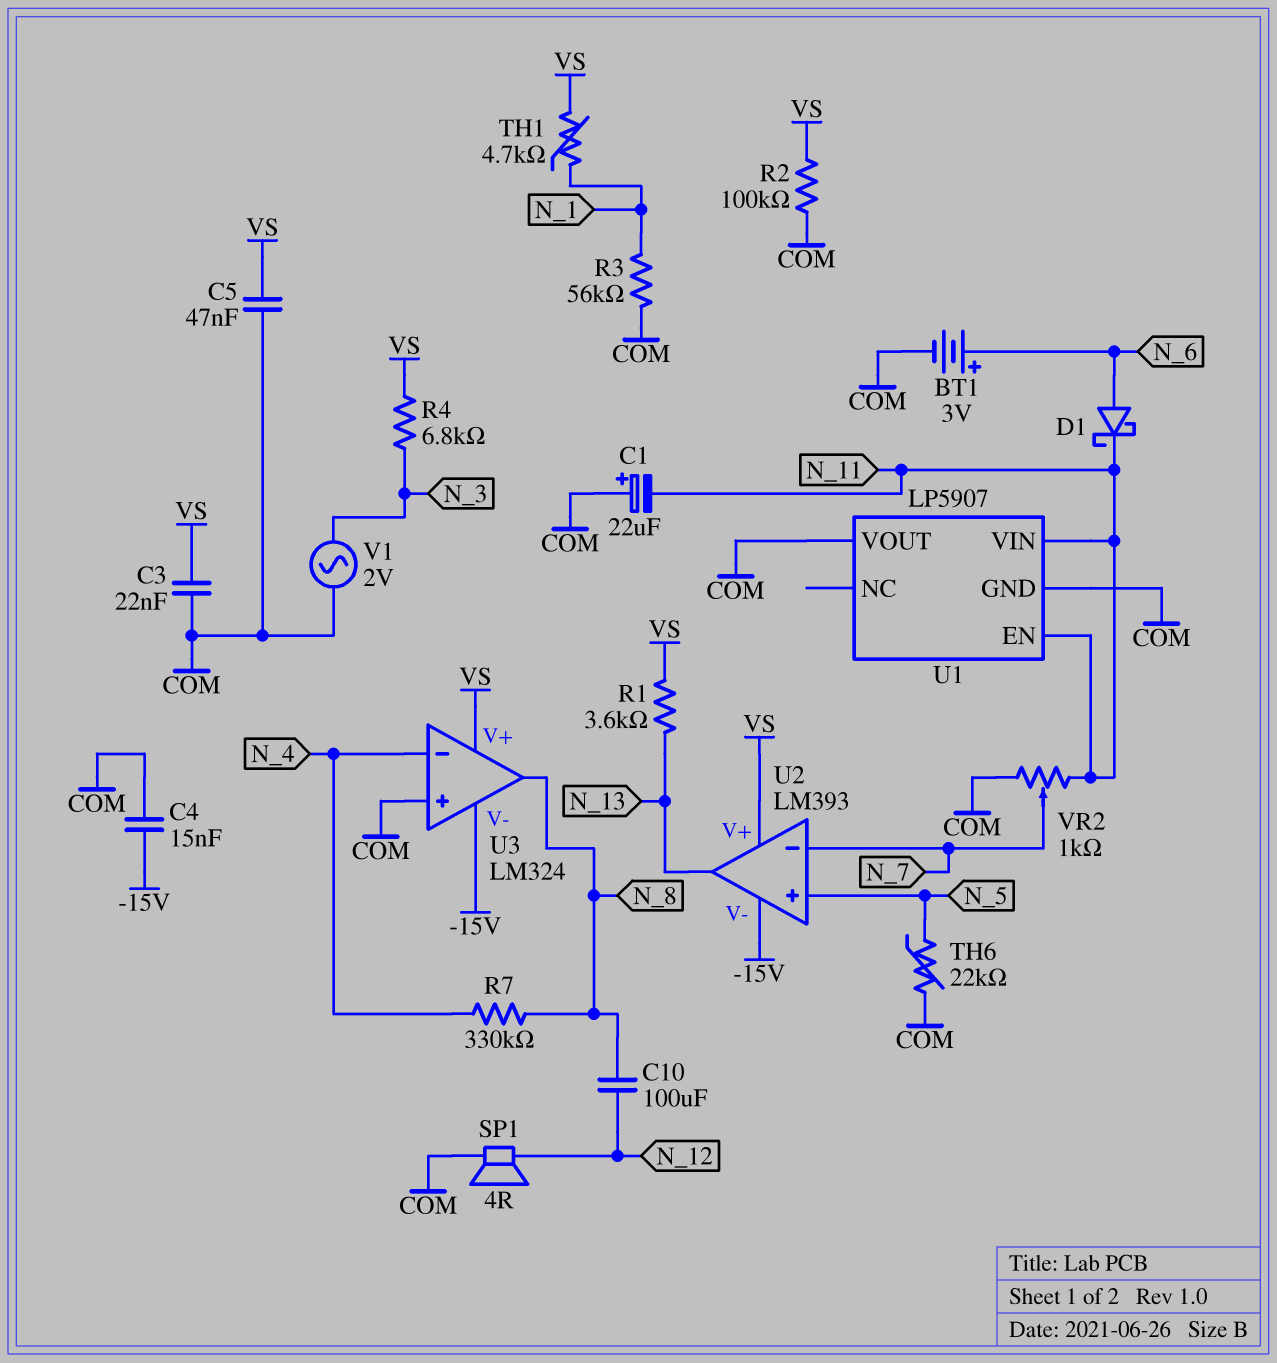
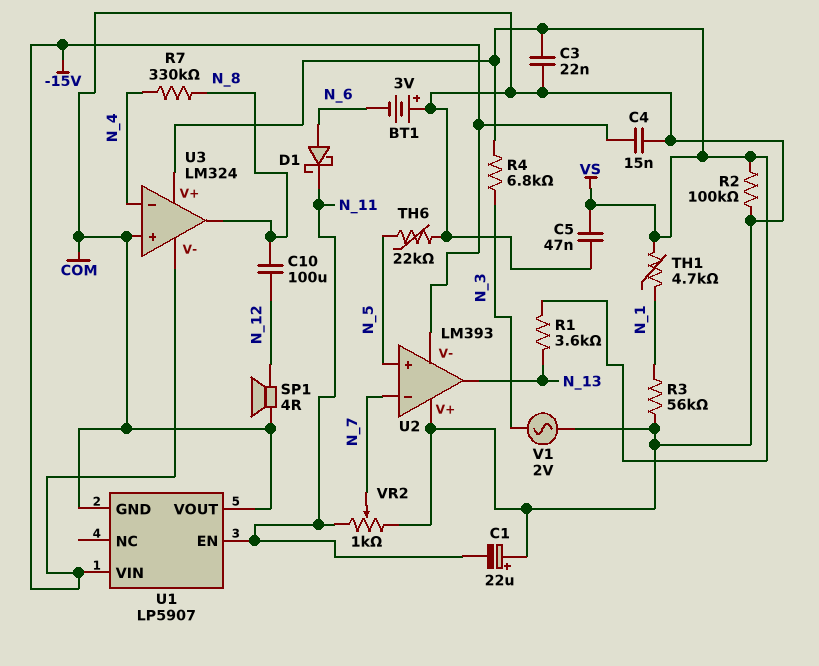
BT1: 3V (plus N_6, minus COM) -> 3V (plus COM, minus N_6)
U1 pin VIN: N_11 -> -15V
U2 pin V+: VS -> COM

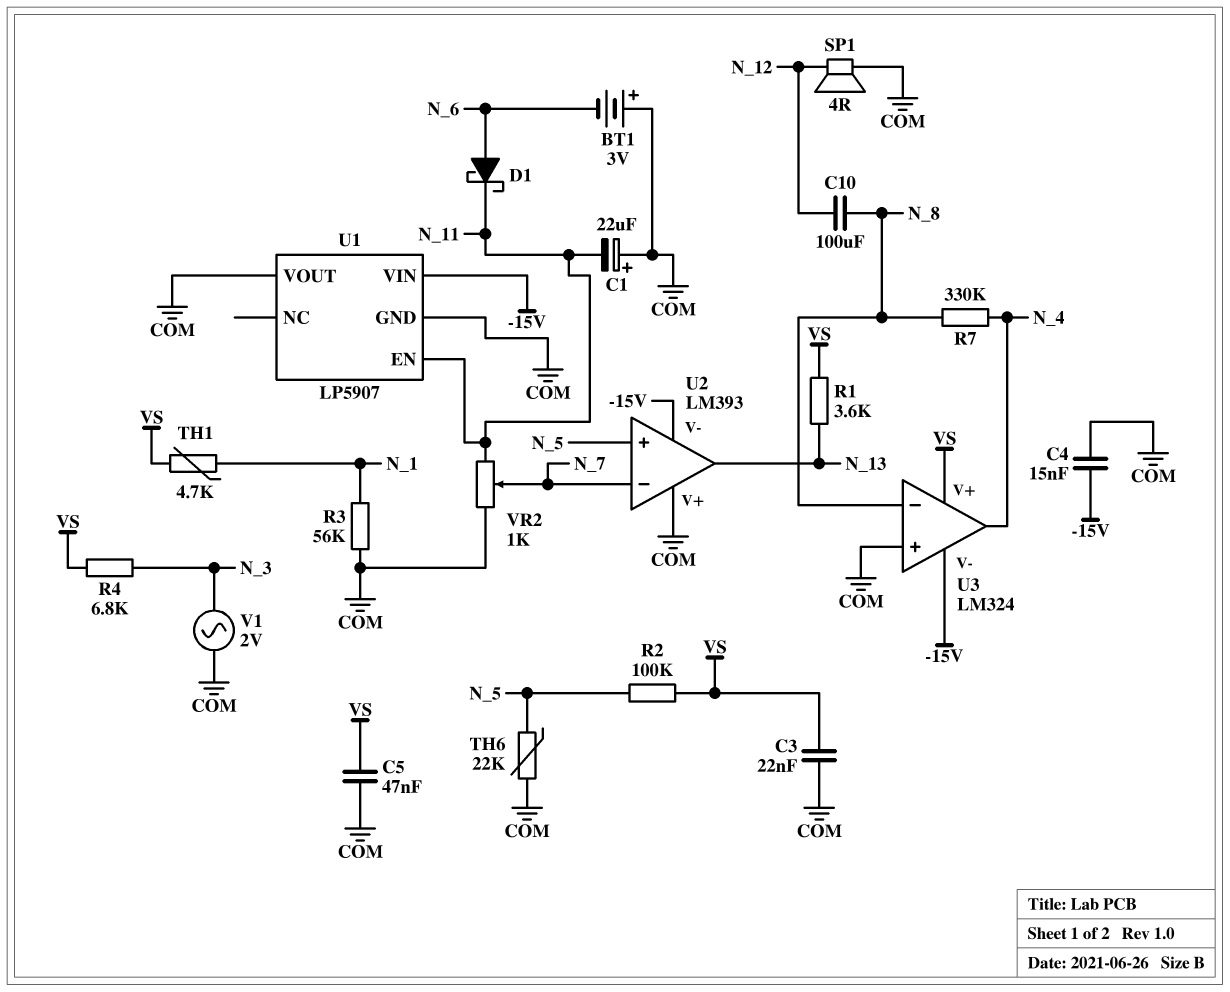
R2: 100k (COM, VS) -> 100k (N_5, VS)
U3 pin in-: N_4 -> N_8
U3 pin out: N_8 -> N_4

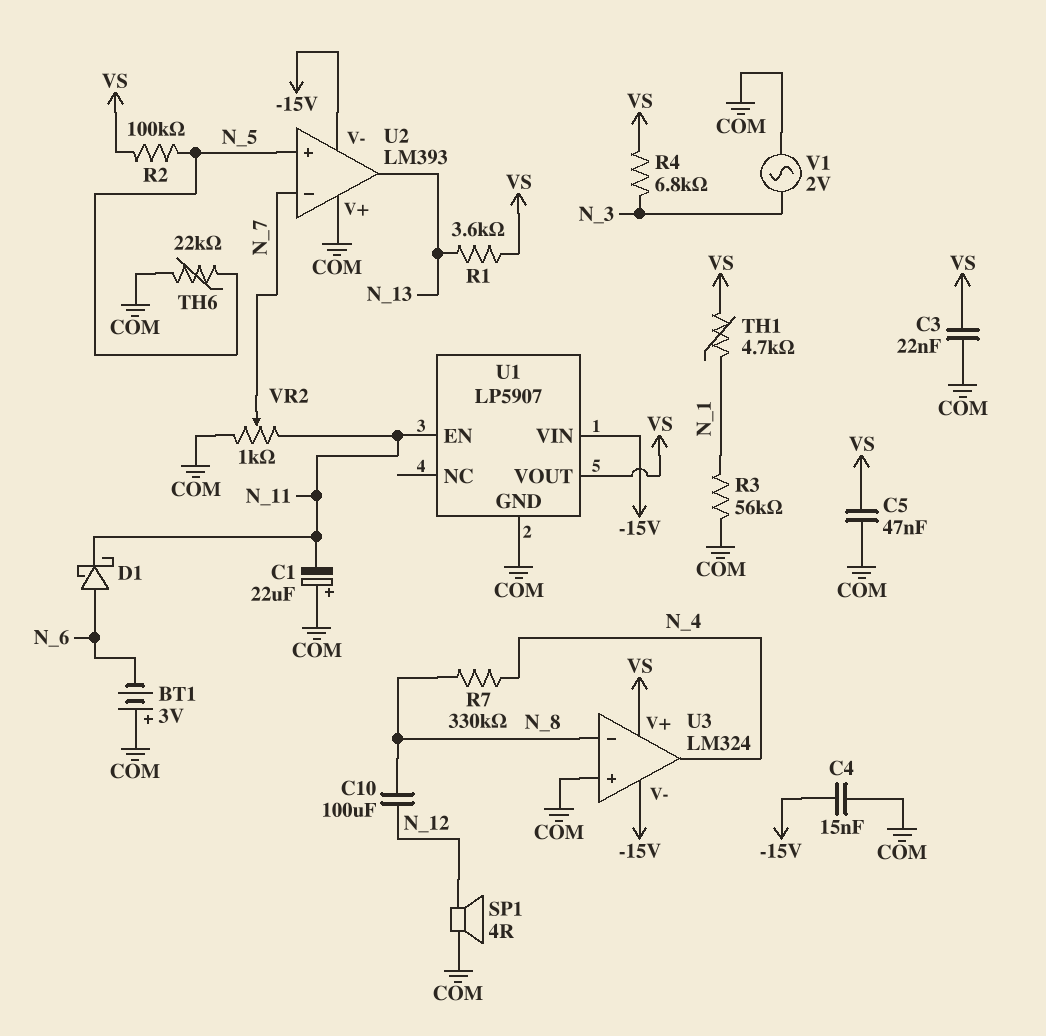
U1 pin VOUT: COM -> VS

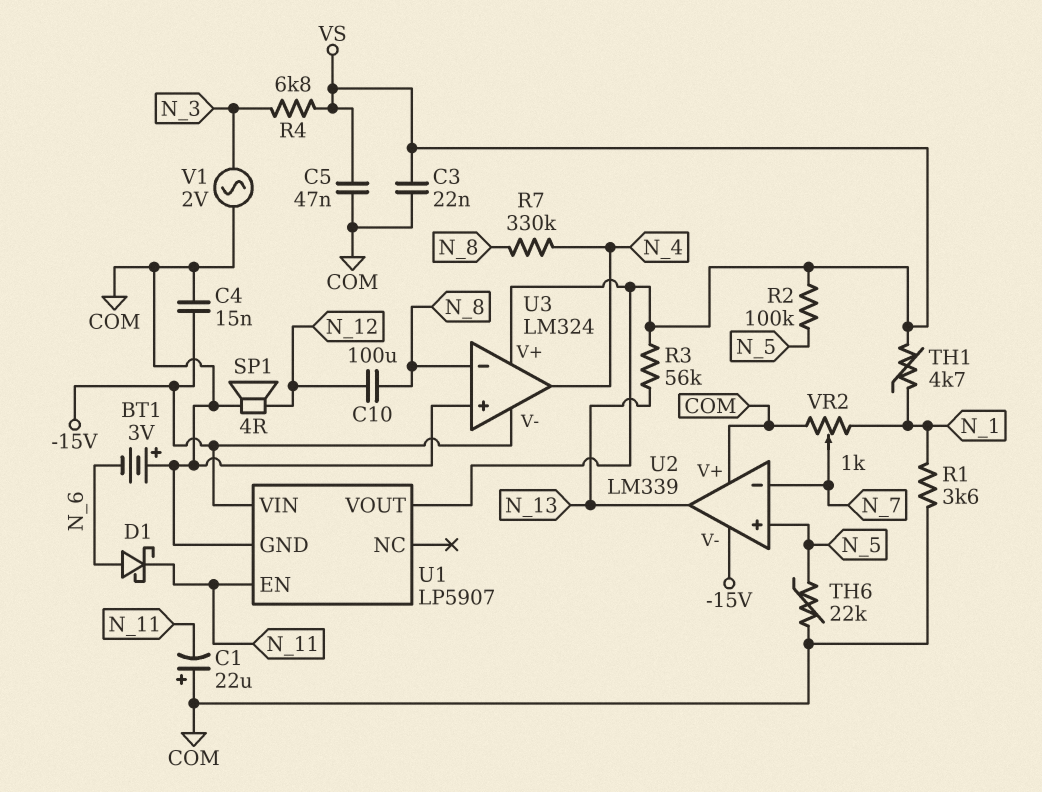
R1: 3.6k (N_13, VS) -> 3.6k (COM, N_1)
R3: 56k (COM, N_1) -> 56k (N_13, VS)
U2: LM393 -> LM339
VR2: 1k (COM, N_11, wiper N_7) -> 1k (COM, N_1, wiper N_7)

